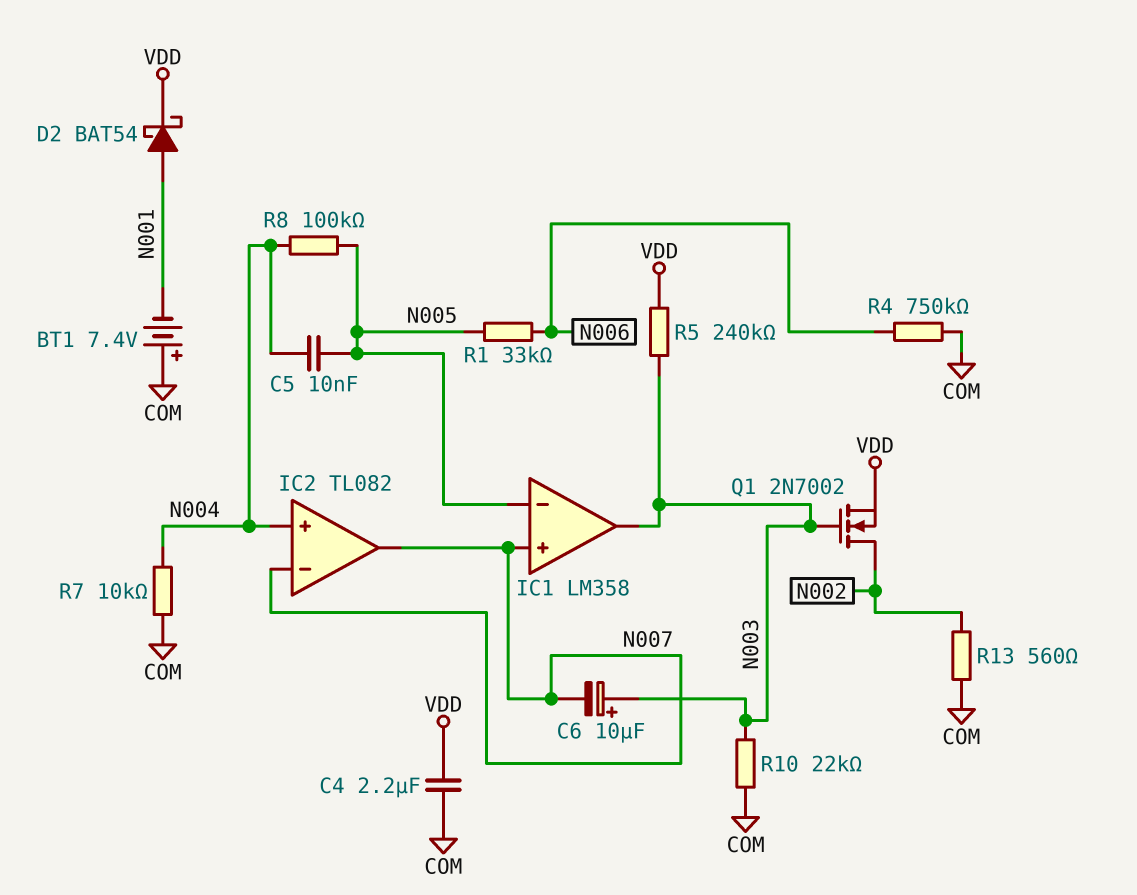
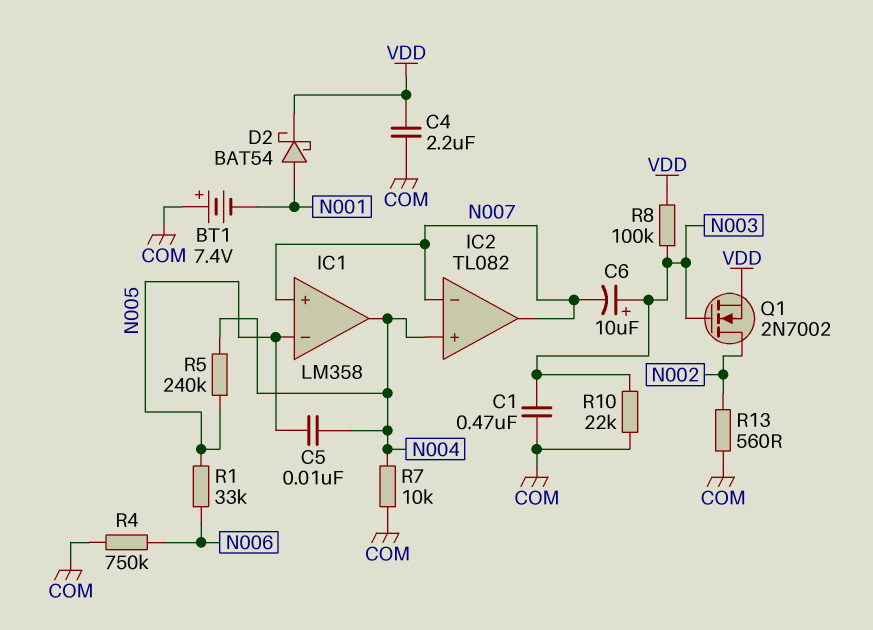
C1: none -> 470nF (COM, N003)
IC1 pin out: N003 -> N004
R5: 240k (N003, VDD) -> 240k (N004, N005)
R8: 100k (N004, N005) -> 100k (N003, VDD)

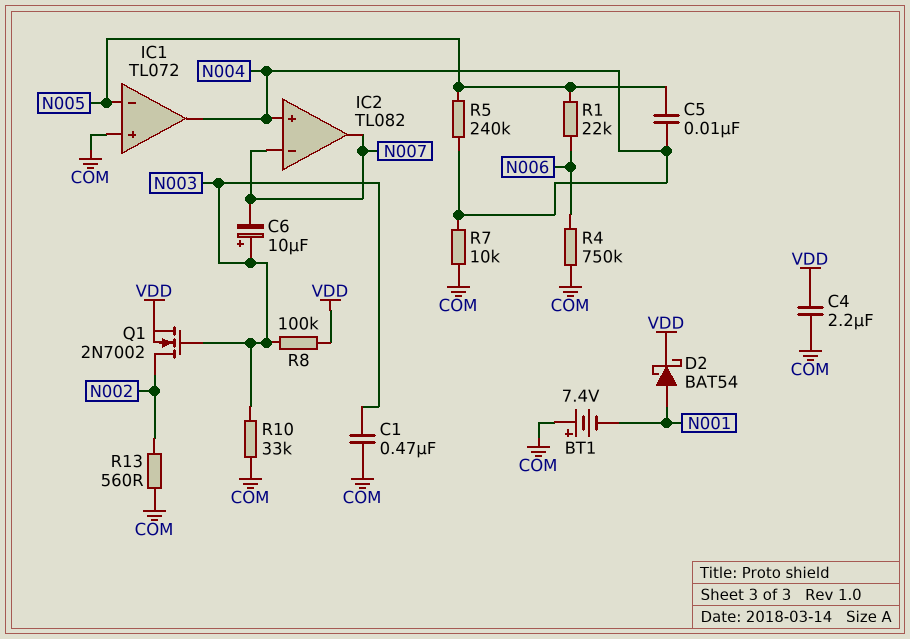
IC1: LM358 -> TL072
IC1 pin in+: N007 -> COM
R1: 33k (N005, N006) -> 22k (N005, N006)
R10: 22k (COM, N003) -> 33k (COM, N003)

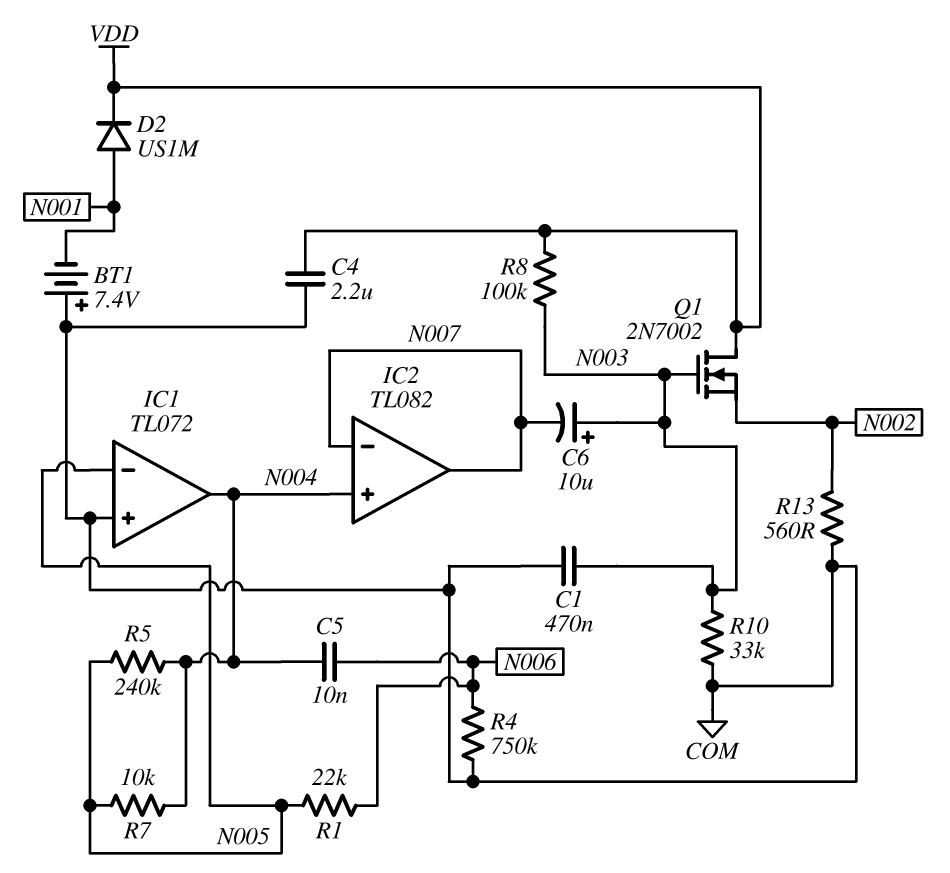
C5: 10nF (N004, N005) -> 10nF (N004, N006)
D2: schottky BAT54 (A N001, K VDD) -> diode US1M (A N001, K VDD)
Q1: NMOS 2N7002 (G N003, D N002, S VDD) -> NMOS 2N7002 (G N003, D VDD, S N002)
R7: 10k (COM, N004) -> 10k (N004, N005)

